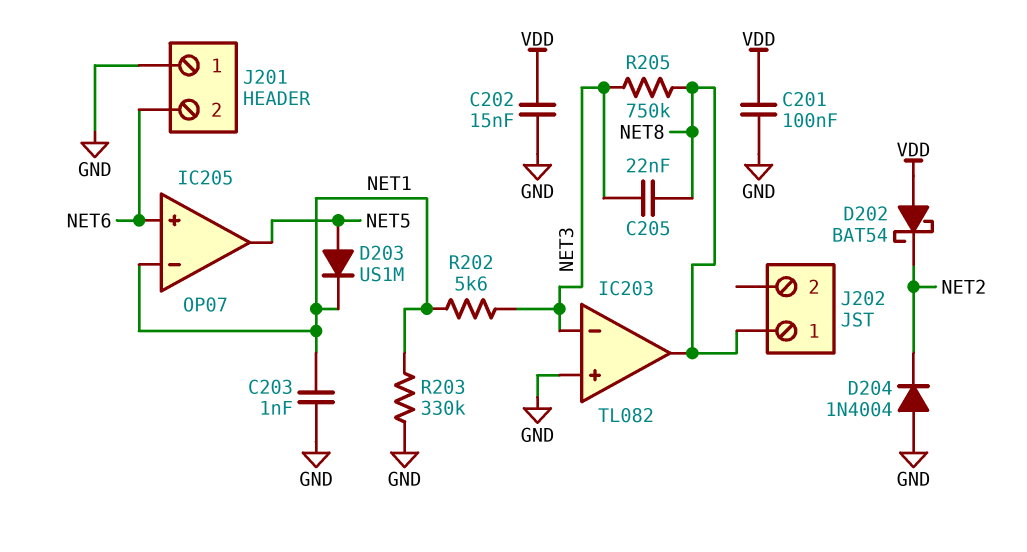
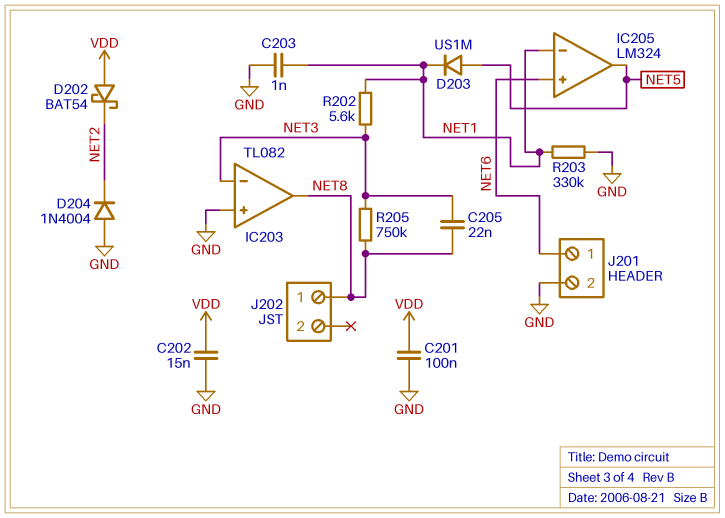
IC205: OP07 -> LM324
J201 pin 1: GND -> NET6
J201 pin 2: NET6 -> GND

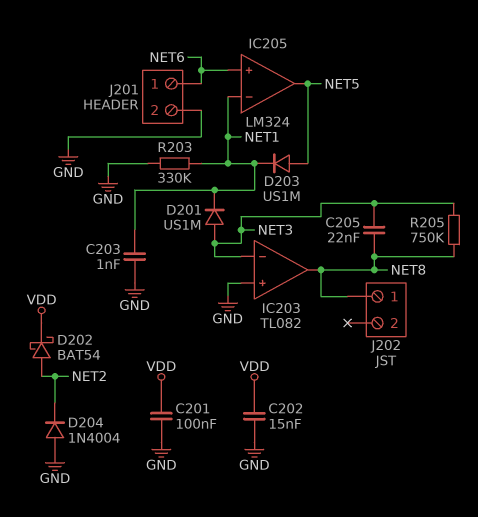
D201: none -> diode US1M (A NET3, K NET1)
D202: schottky BAT54 (A VDD, K NET2) -> schottky BAT54 (A NET2, K VDD)
R202: 5.6k (NET1, NET3) -> none

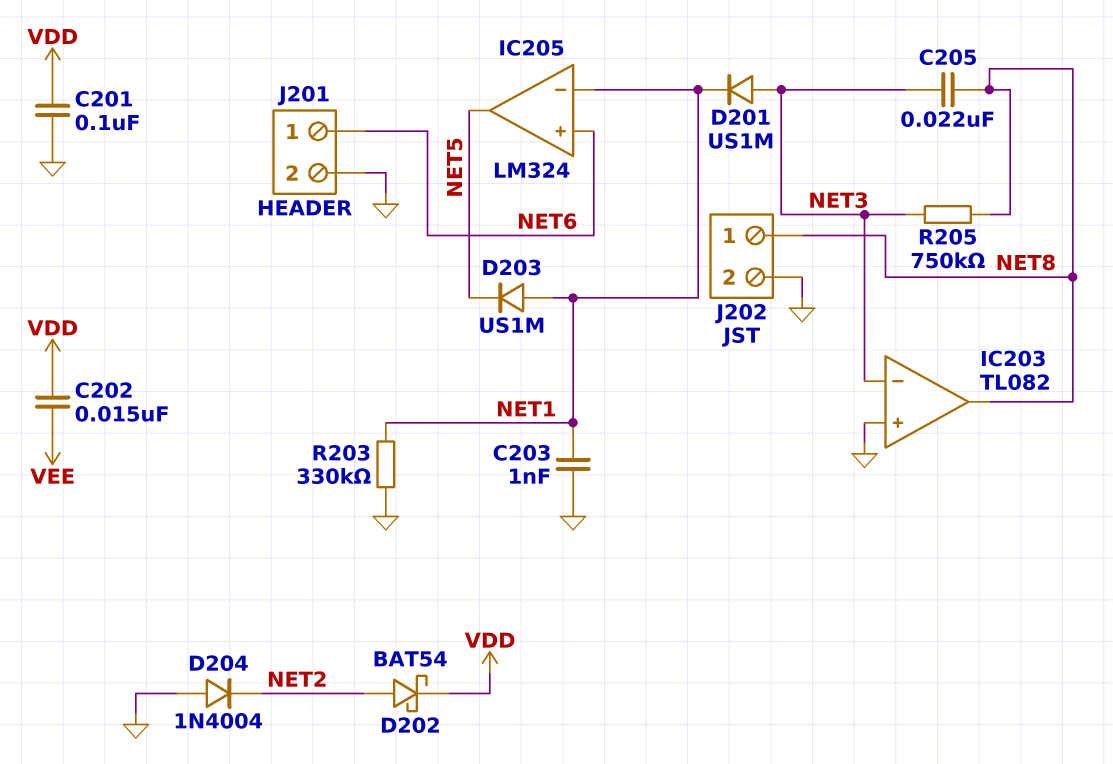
C202: 15nF (GND, VDD) -> 15nF (VDD, VEE)
D203: diode US1M (A NET5, K NET1) -> diode US1M (A NET1, K NET5)
J202 pin 2: none -> GND

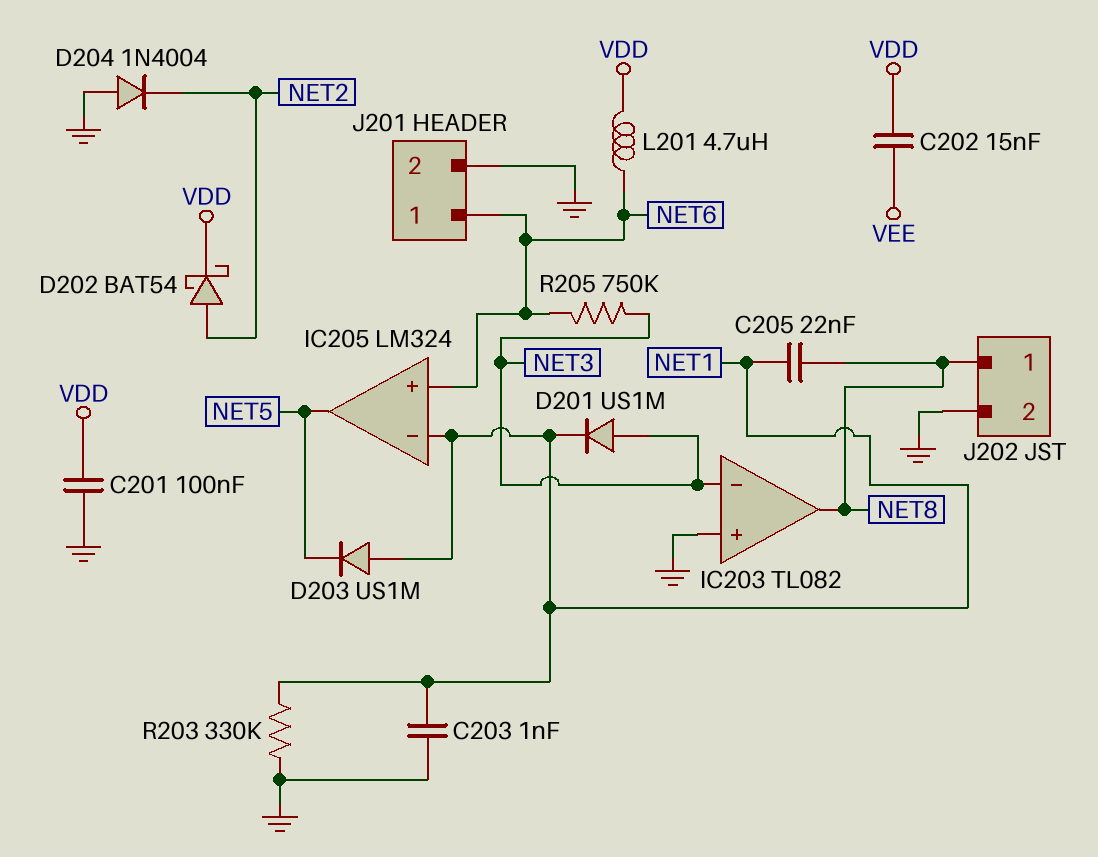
C205: 22nF (NET3, NET8) -> 22nF (NET1, NET8)
L201: none -> 4.7uH (NET6, VDD)
R205: 750k (NET3, NET8) -> 750k (NET3, NET6)

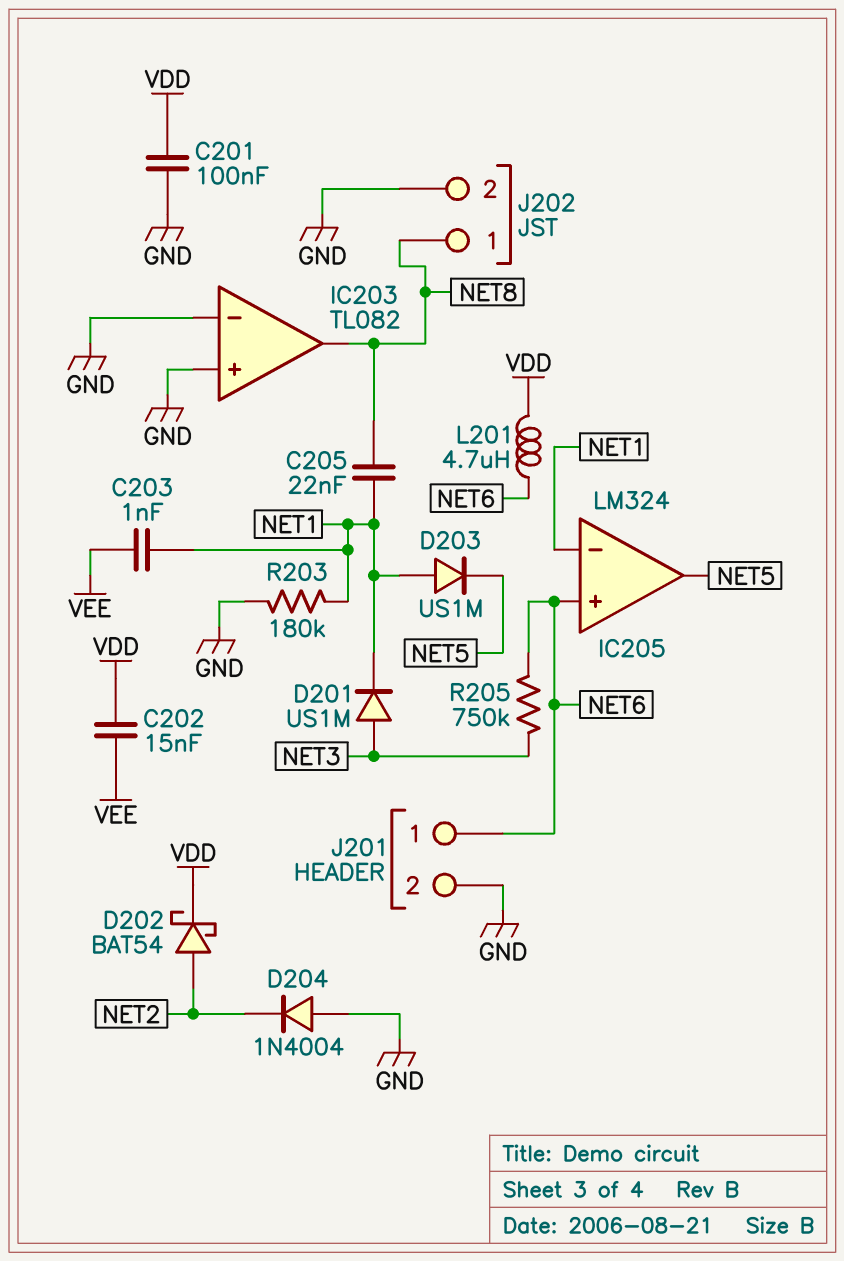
C203: 1nF (GND, NET1) -> 1nF (NET1, VEE)
IC203 pin in-: NET3 -> GND
R203: 330k (GND, NET1) -> 180k (GND, NET1)

